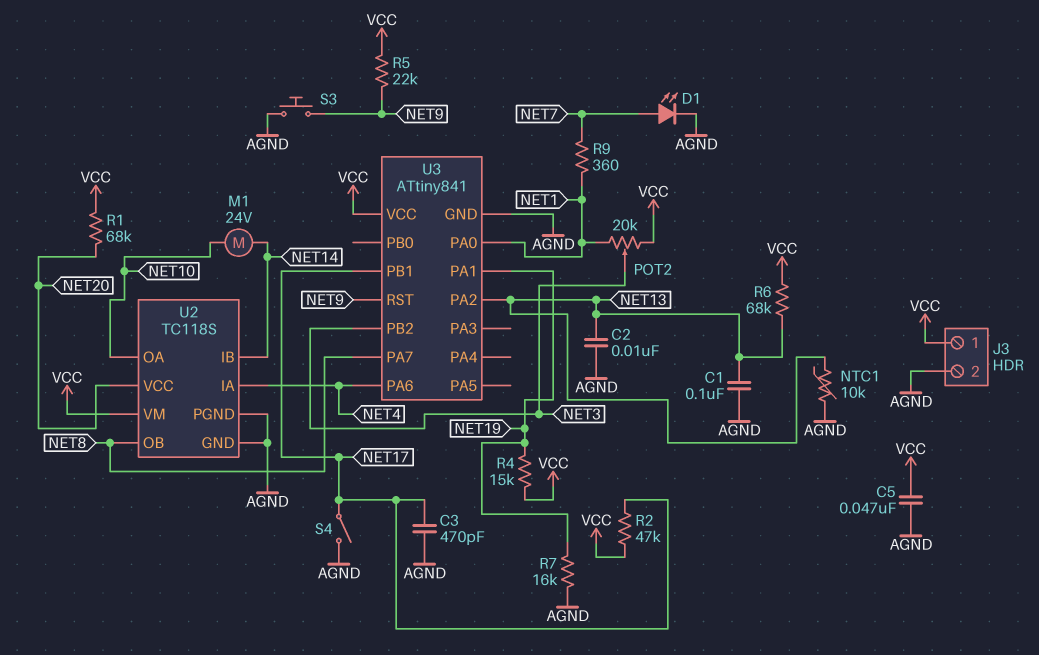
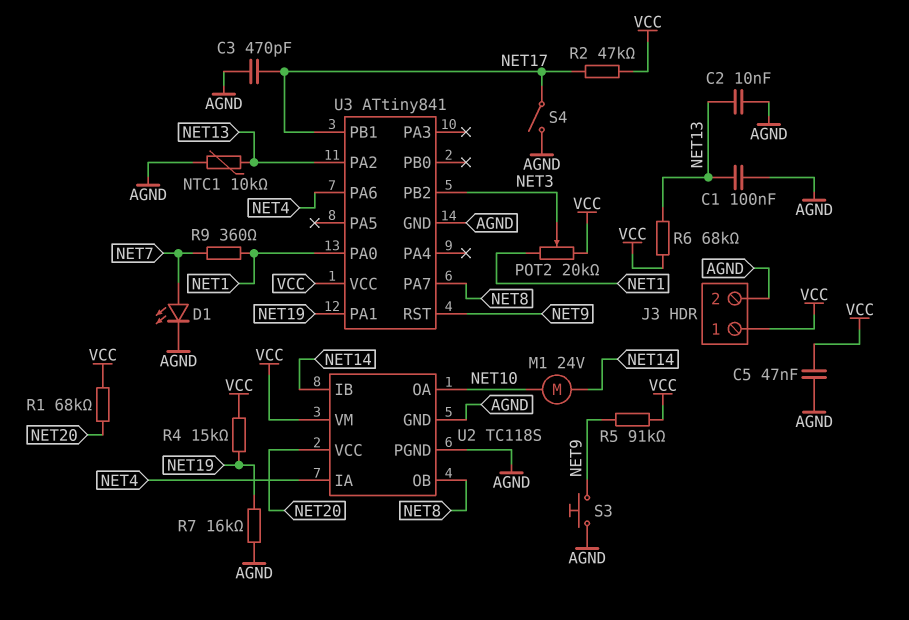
R5: 22k (NET9, VCC) -> 91k (NET9, VCC)

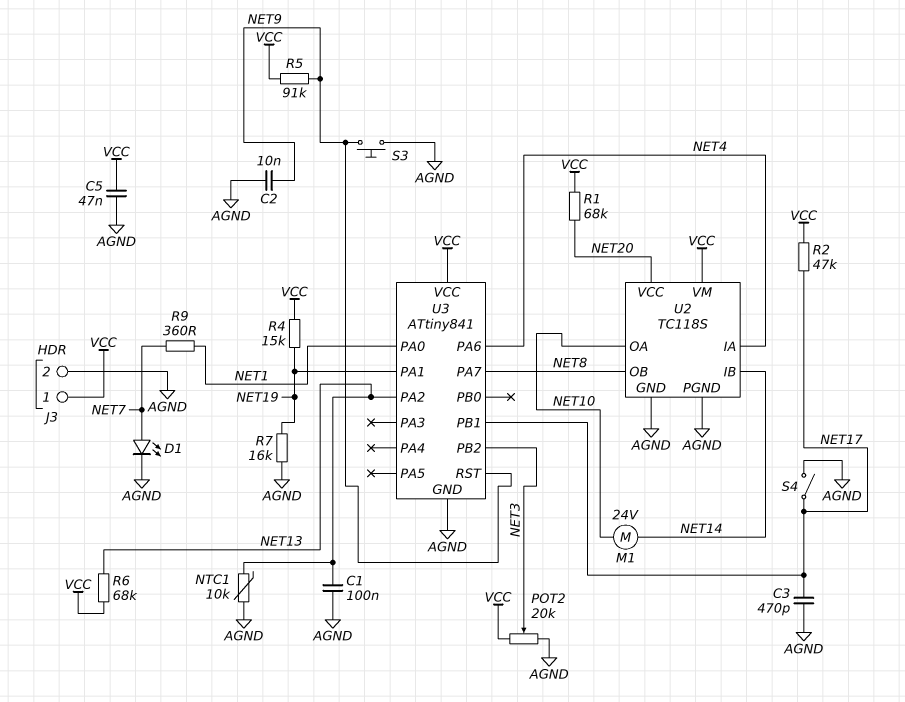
C2: 10nF (AGND, NET13) -> 10nF (AGND, NET9)
POT2: 20k (NET1, VCC, wiper NET3) -> 20k (AGND, VCC, wiper NET3)

